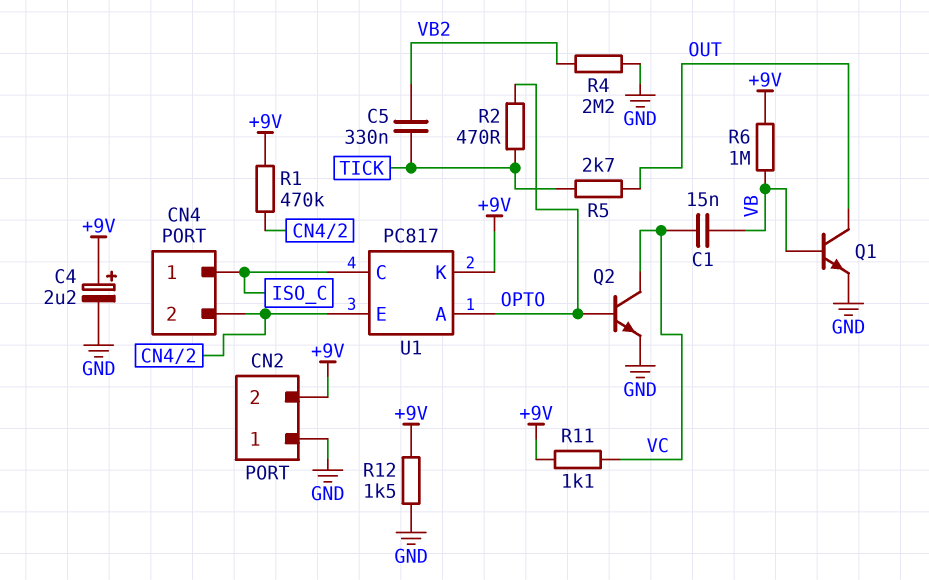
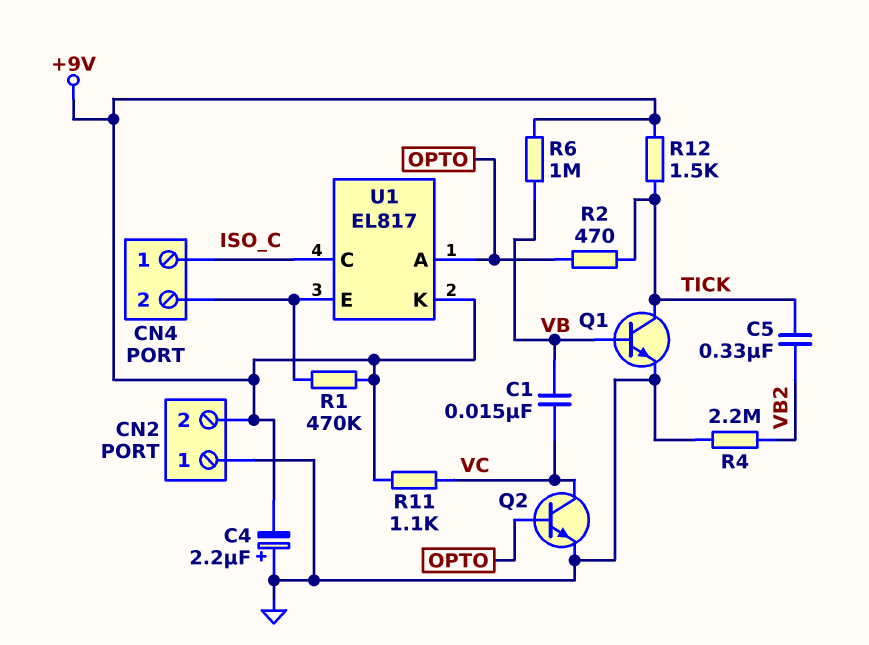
C4: 2.2uF (plus +9V, minus GND) -> 2.2uF (plus GND, minus +9V)
Q1: NPN (B VB, C OUT, E GND) -> NPN (B VB, C TICK, E GND)
R5: 2.7k (OUT, TICK) -> none
R12: 1.5k (+9V, GND) -> 1.5k (+9V, TICK)
U1: PC817 -> EL817

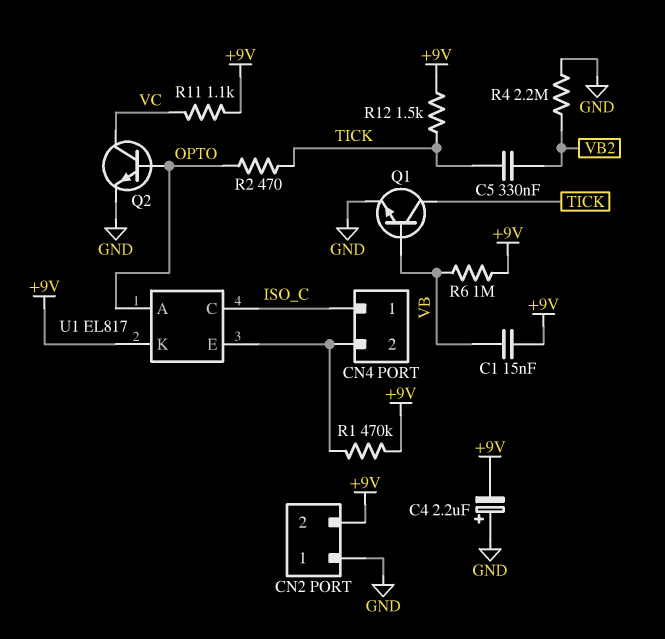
C1: 15nF (VB, VC) -> 15nF (+9V, VB)

